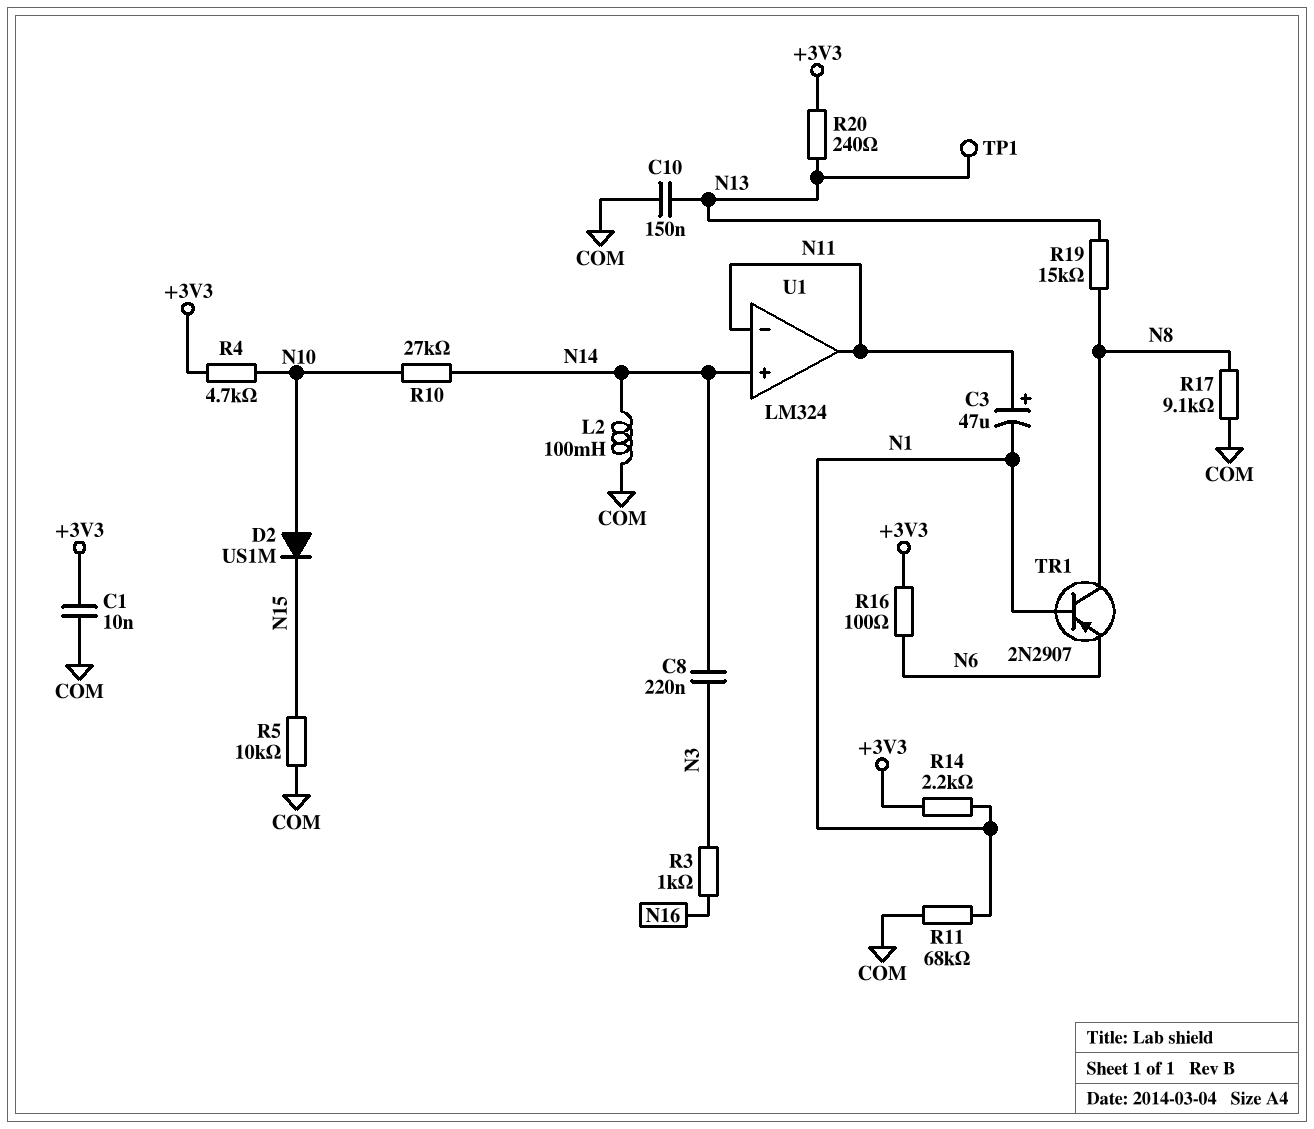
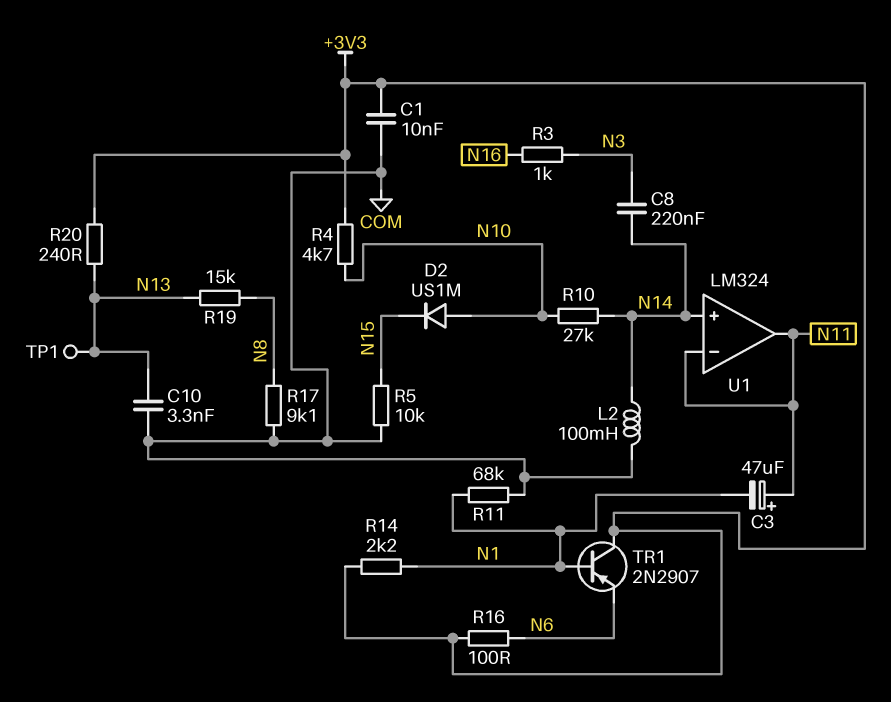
C10: 150nF (COM, N13) -> 3.3nF (COM, N13)
TR1: PNP 2N2907 (B N1, C N8, E N6) -> PNP 2N2907 (B N1, C +3V3, E N6)

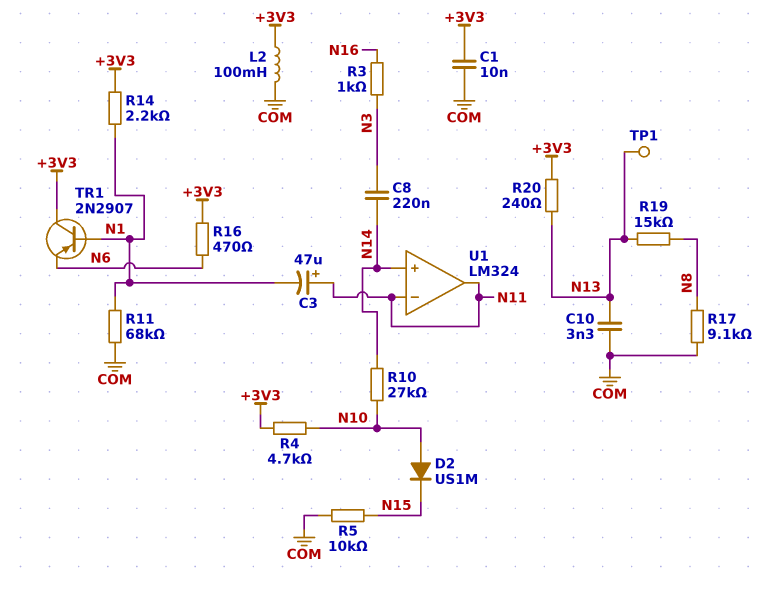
L2: 100mH (COM, N14) -> 100mH (+3V3, COM)
R16: 100 (+3V3, N6) -> 470 (+3V3, N6)

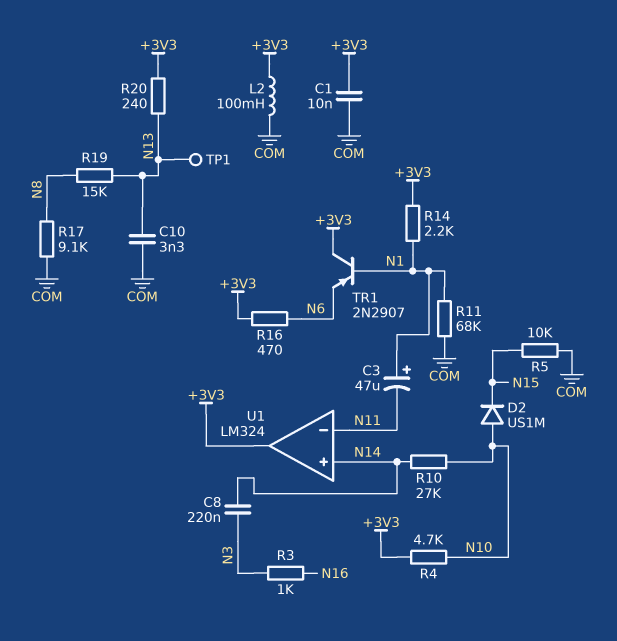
C3: 47uF (plus N11, minus N1) -> 47uF (plus N1, minus N11)
U1 pin out: N11 -> +3V3

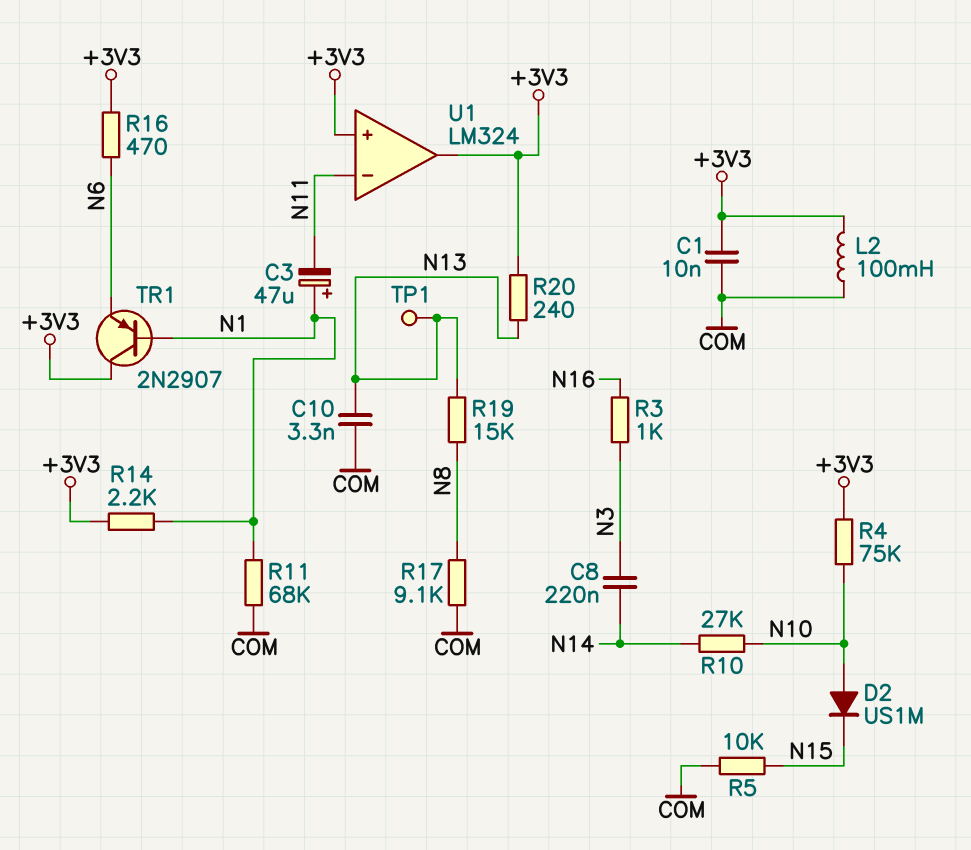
R4: 4.7k (+3V3, N10) -> 75k (+3V3, N10)
U1 pin in+: N14 -> +3V3

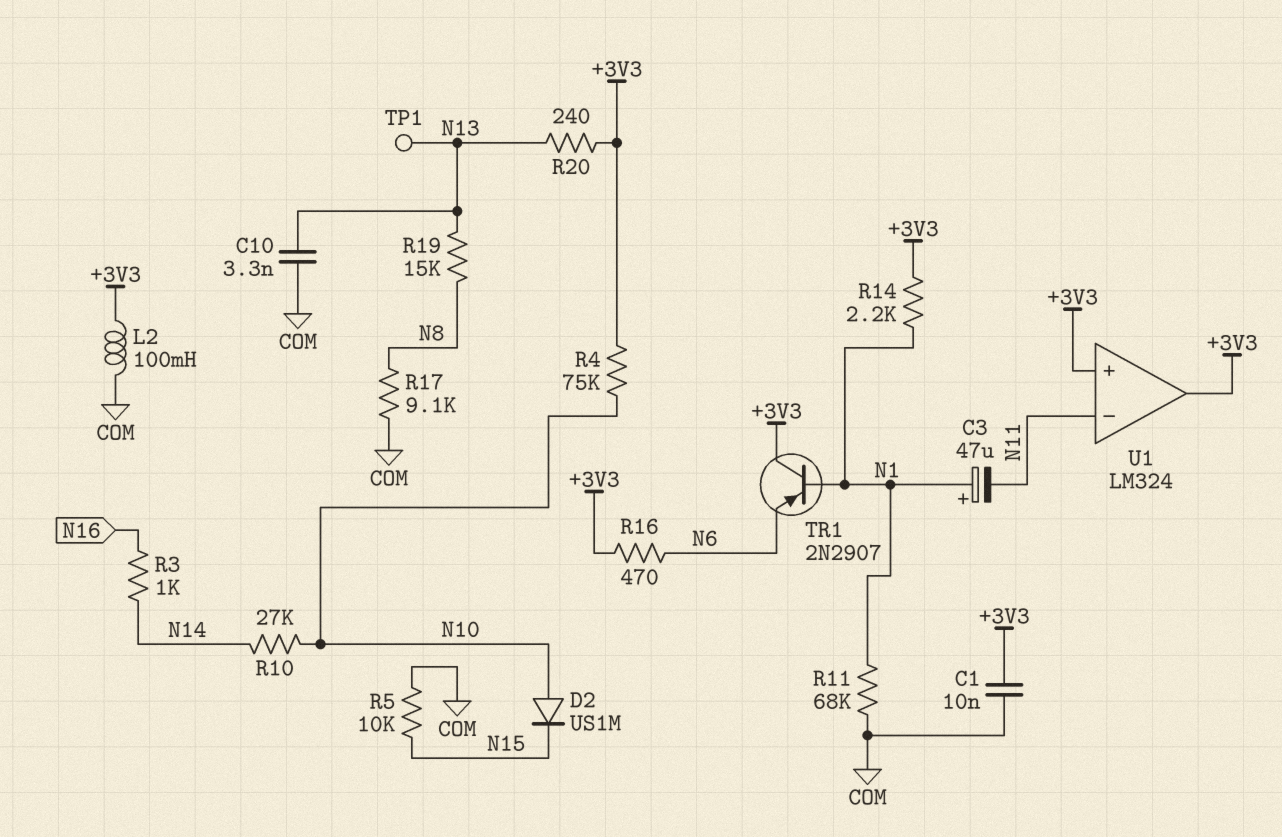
C8: 220nF (N3, N14) -> none
R3: 1k (N3, N16) -> 1k (N14, N16)

